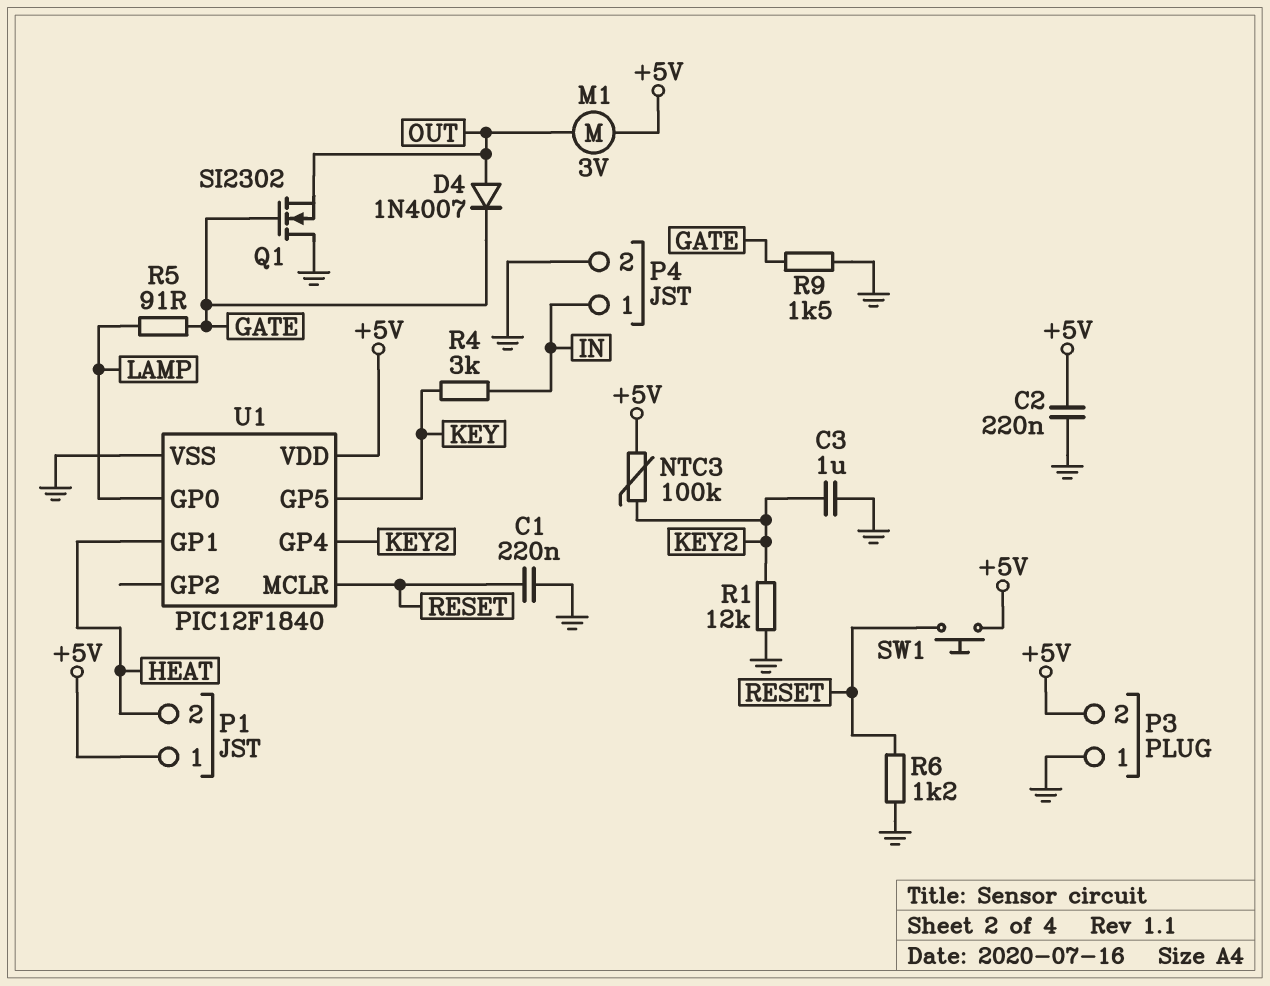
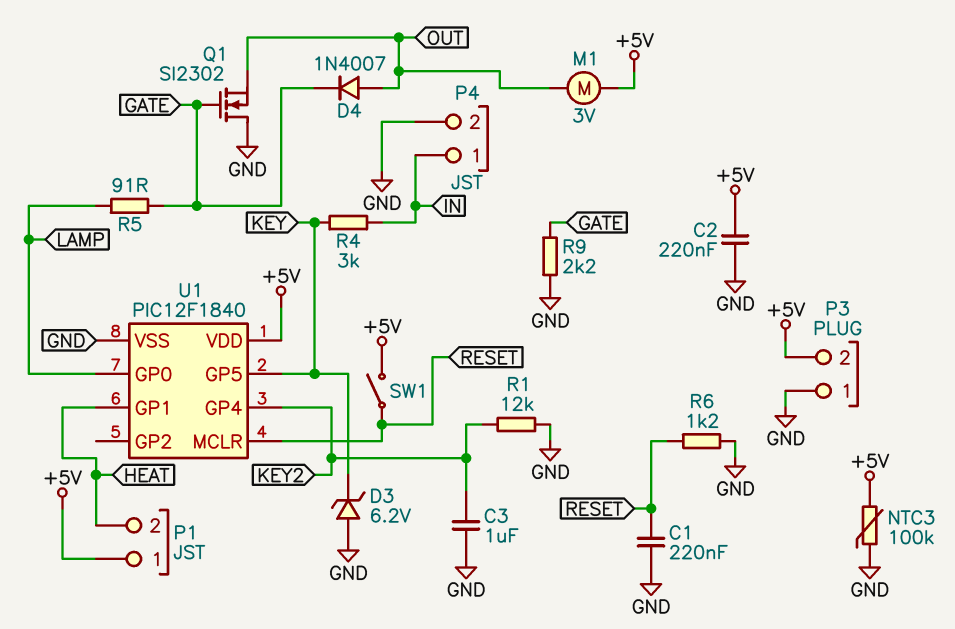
D3: none -> zener 6.2V (A GND, K KEY)
NTC3: 100k (+5V, KEY2) -> 100k (+5V, GND)
R9: 1.5k (GATE, GND) -> 2.2k (GATE, GND)
SW1: button (+5V, RESET) -> switch (+5V, RESET)

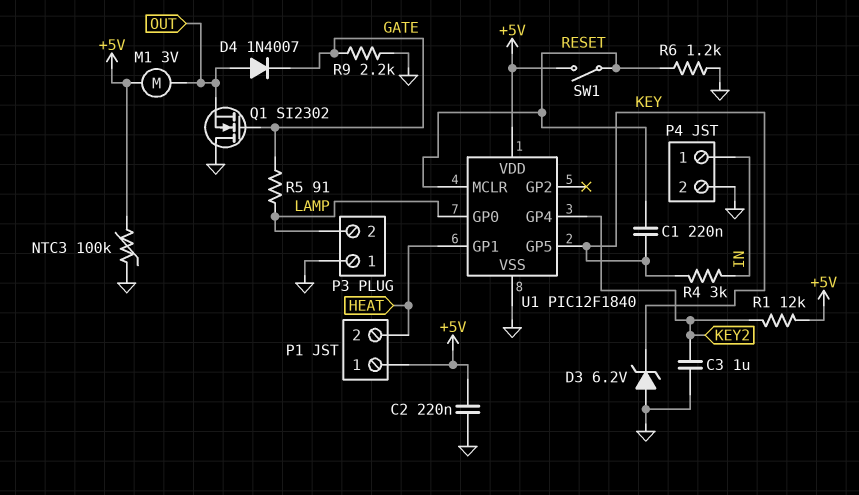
C1: 220nF (GND, RESET) -> 220nF (KEY, RESET)
P3 pin 2: +5V -> LAMP
R1: 12k (GND, KEY2) -> 12k (+5V, KEY2)

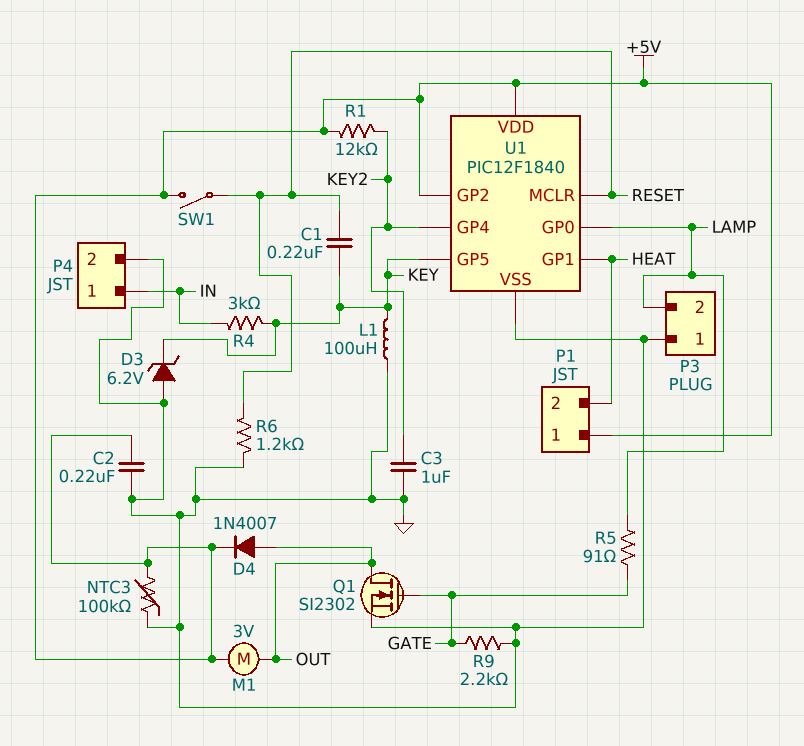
D4: diode 1N4007 (A OUT, K GATE) -> diode 1N4007 (A OUT, K +5V)
L1: none -> 100uH (GND, KEY)
Q1: NMOS SI2302 (G GATE, D GND, S OUT) -> NMOS SI2302 (G GATE, D OUT, S GND)
U1 pin GP2: none -> +5V

